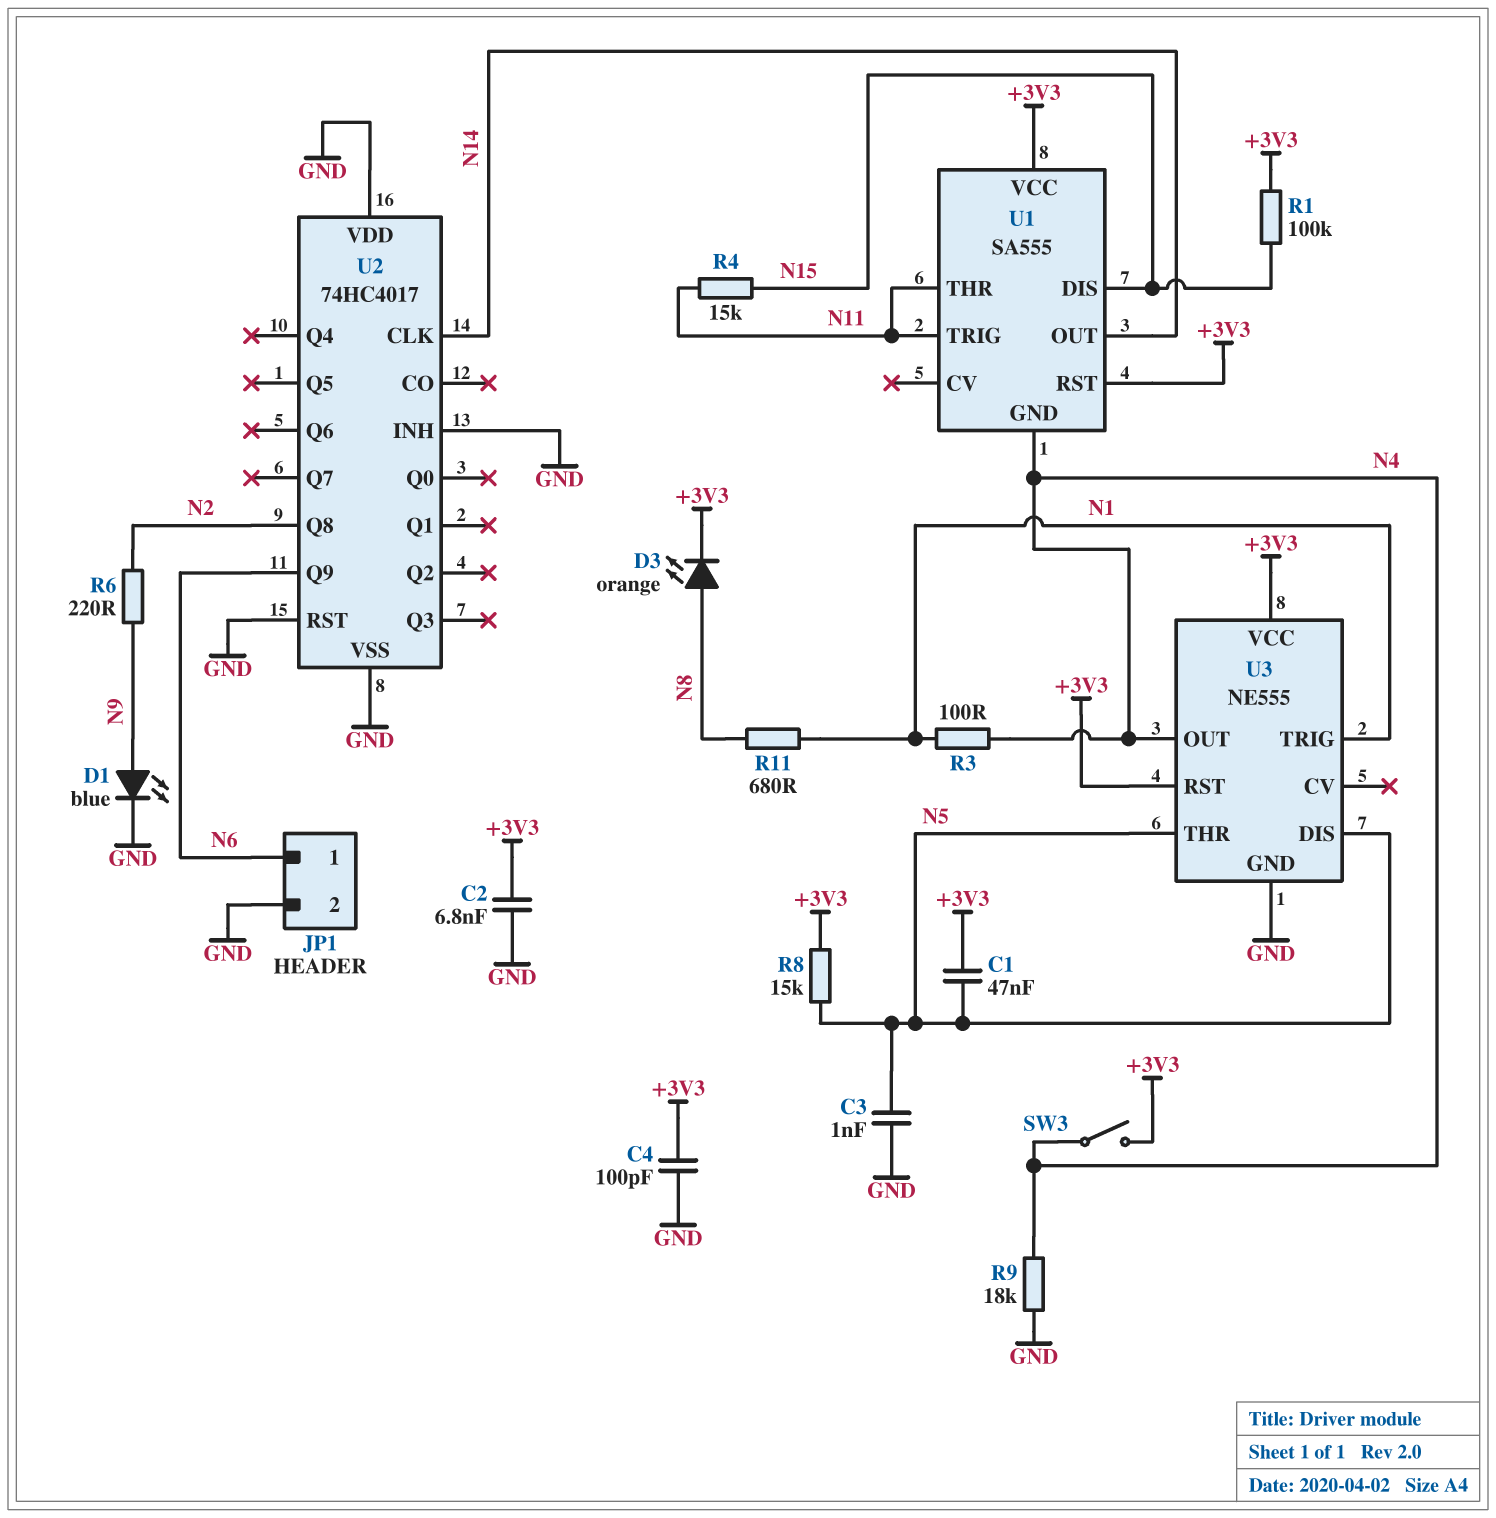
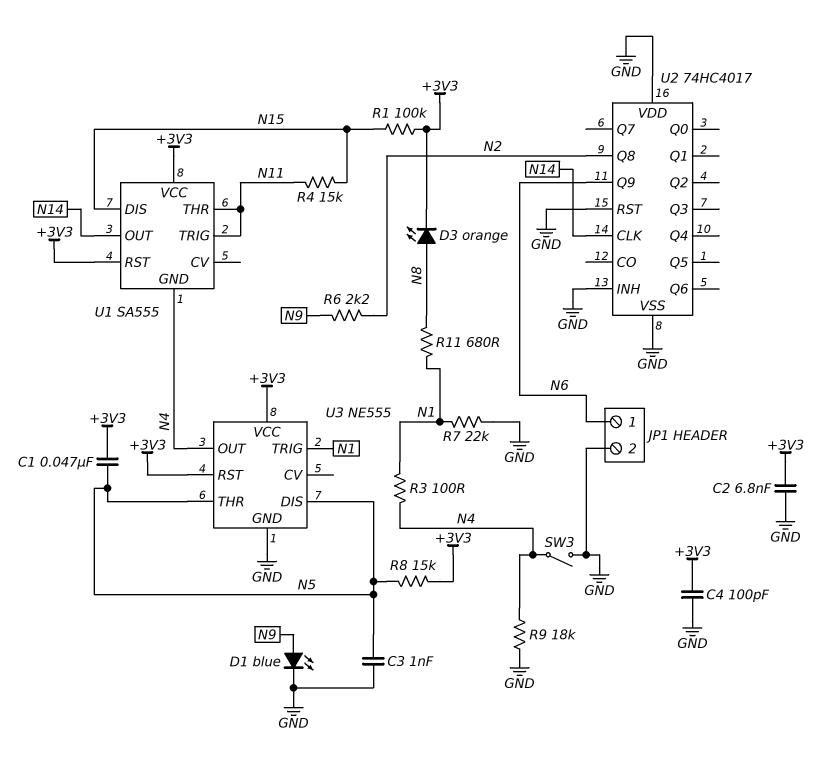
R6: 220 (N2, N9) -> 2.2k (N2, N9)
R7: none -> 22k (GND, N1)
SW3: switch (+3V3, N4) -> switch (GND, N4)

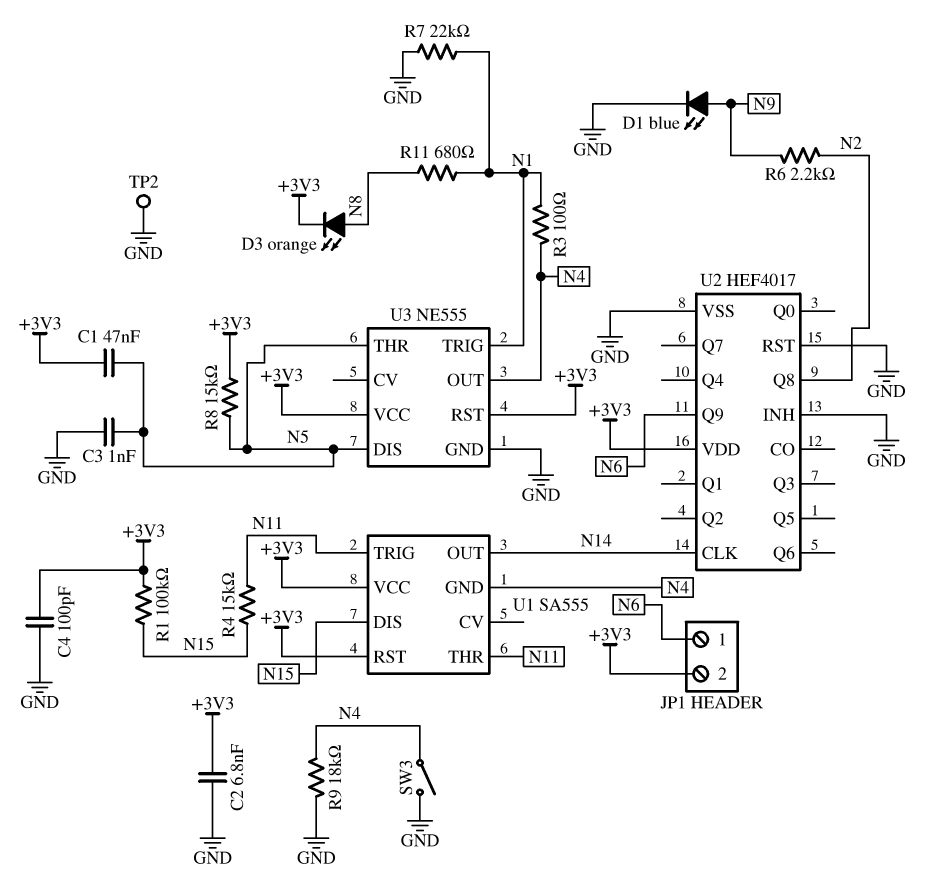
JP1 pin 2: GND -> +3V3
TP2: none -> test point (GND)
U2: 74HC4017 -> HEF4017
U2 pin VDD: GND -> +3V3

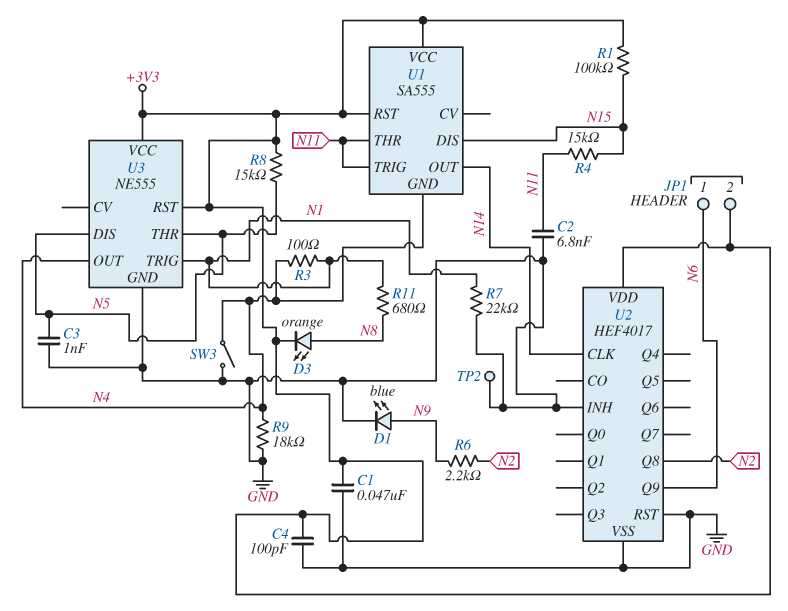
C1: 47nF (+3V3, N5) -> 47nF (+3V3, GND)
C2: 6.8nF (+3V3, GND) -> 6.8nF (GND, N11)

